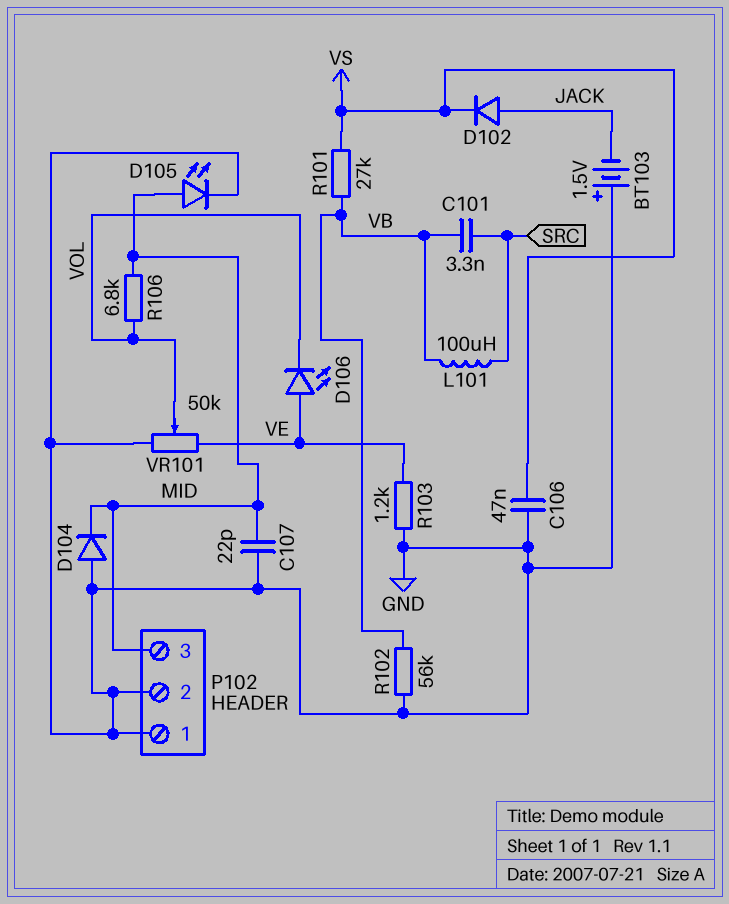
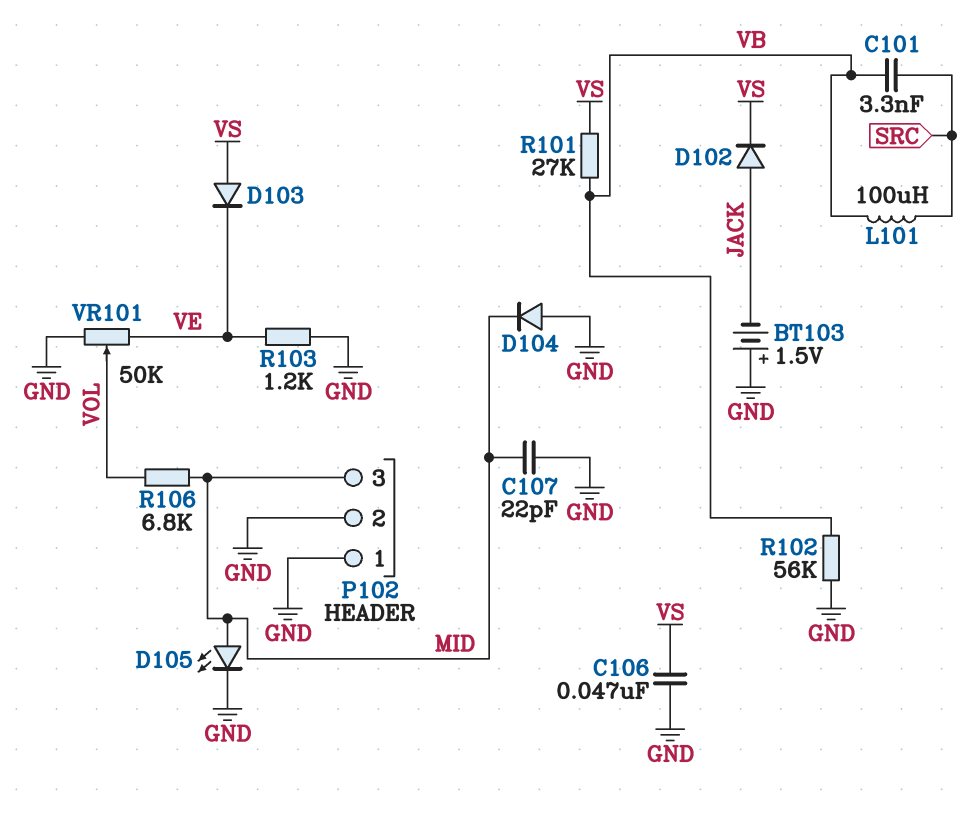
D103: none -> diode (A VS, K VE)
D106: LED (A VE, K VOL) -> none

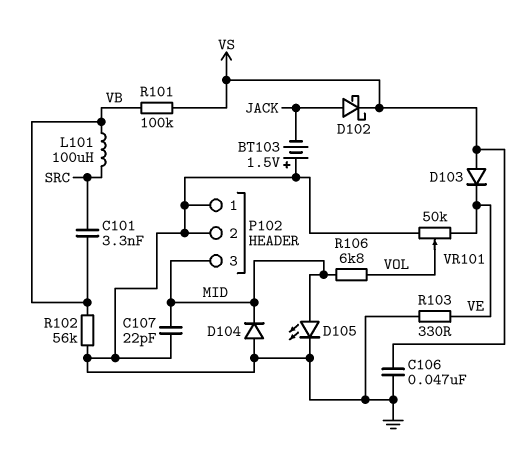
D102: diode (A JACK, K VS) -> schottky (A JACK, K VS)
R101: 27k (VB, VS) -> 100k (VB, VS)
R103: 1.2k (GND, VE) -> 330 (GND, VE)

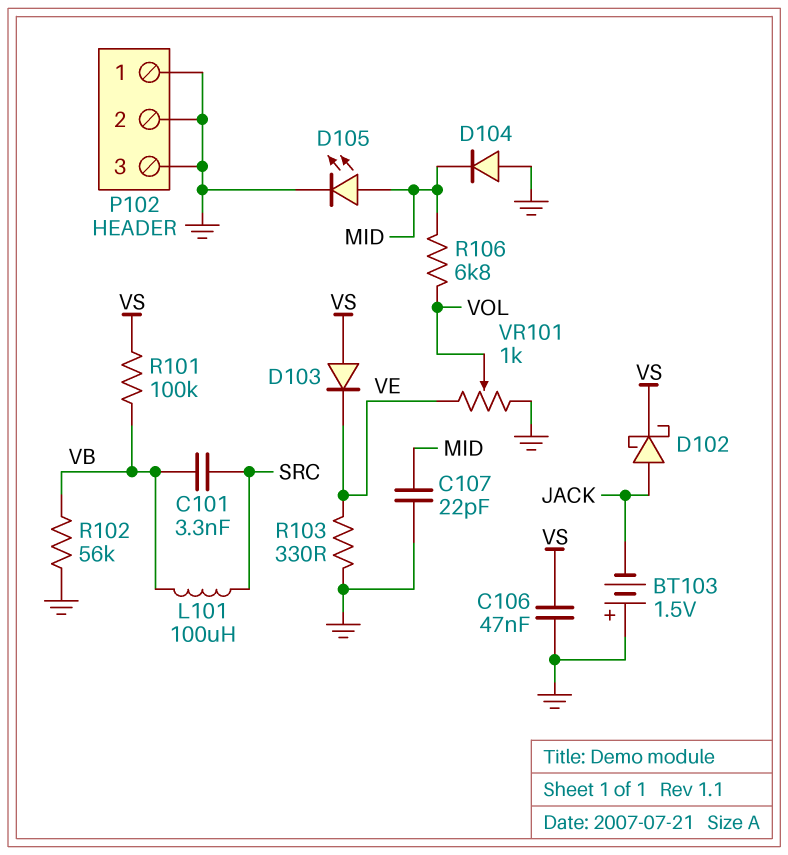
P102 pin 3: MID -> GND
VR101: 50k (GND, VE, wiper VOL) -> 1k (GND, VE, wiper VOL)

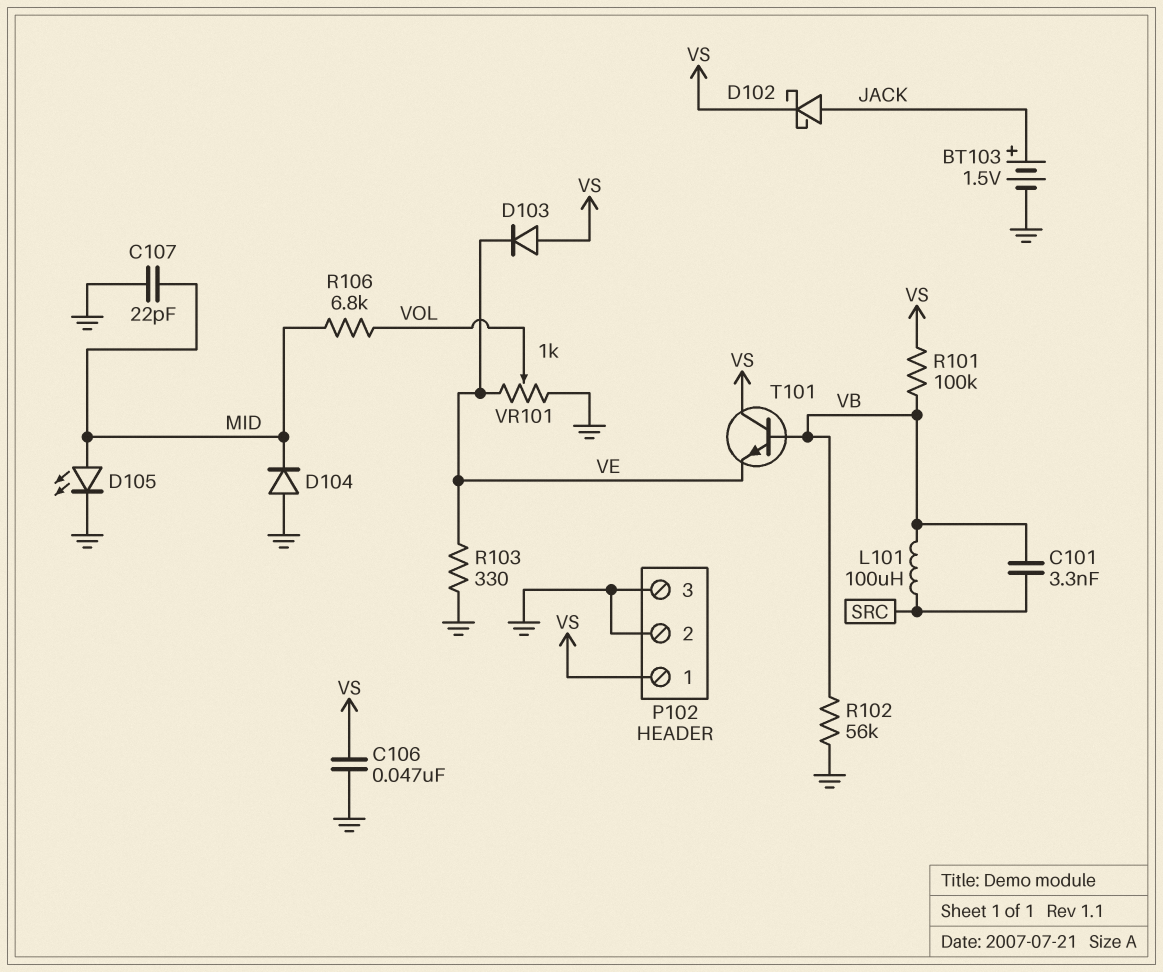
BT103: 1.5V (plus GND, minus JACK) -> 1.5V (plus JACK, minus GND)
P102 pin 1: GND -> VS
T101: none -> NPN (B VB, C VS, E VE)

